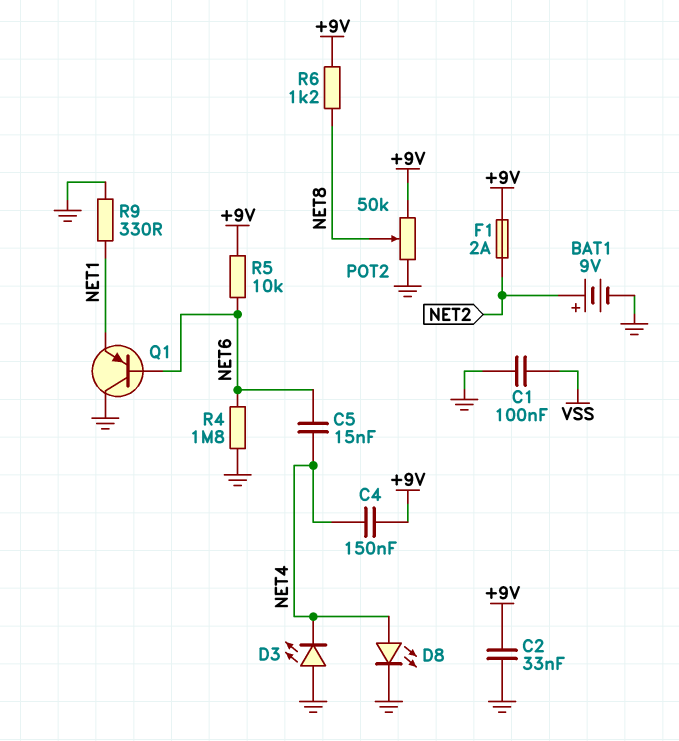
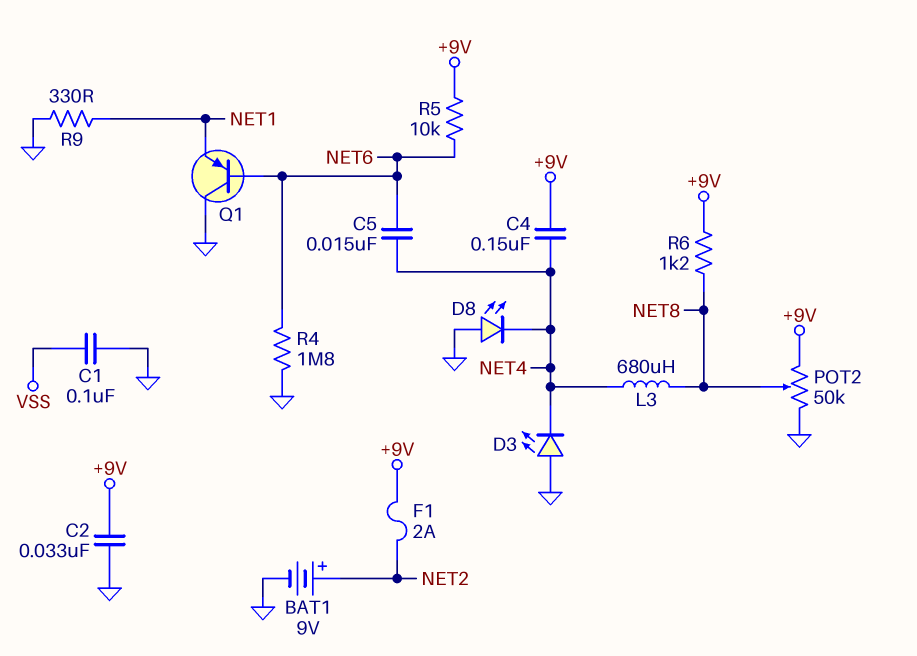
D8: LED (A NET4, K GND) -> LED (A GND, K NET4)
L3: none -> 680uH (NET4, NET8)

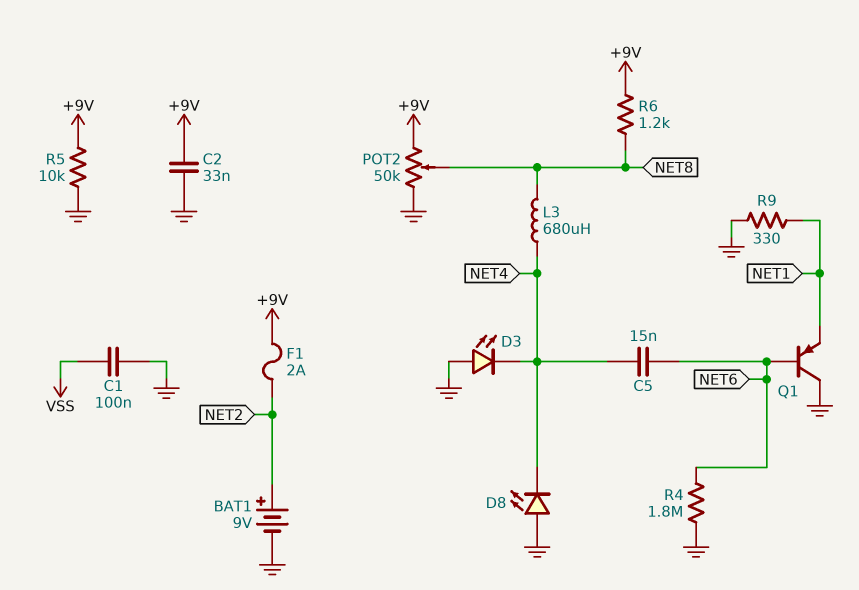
C4: 150nF (+9V, NET4) -> none
R5: 10k (+9V, NET6) -> 10k (+9V, GND)

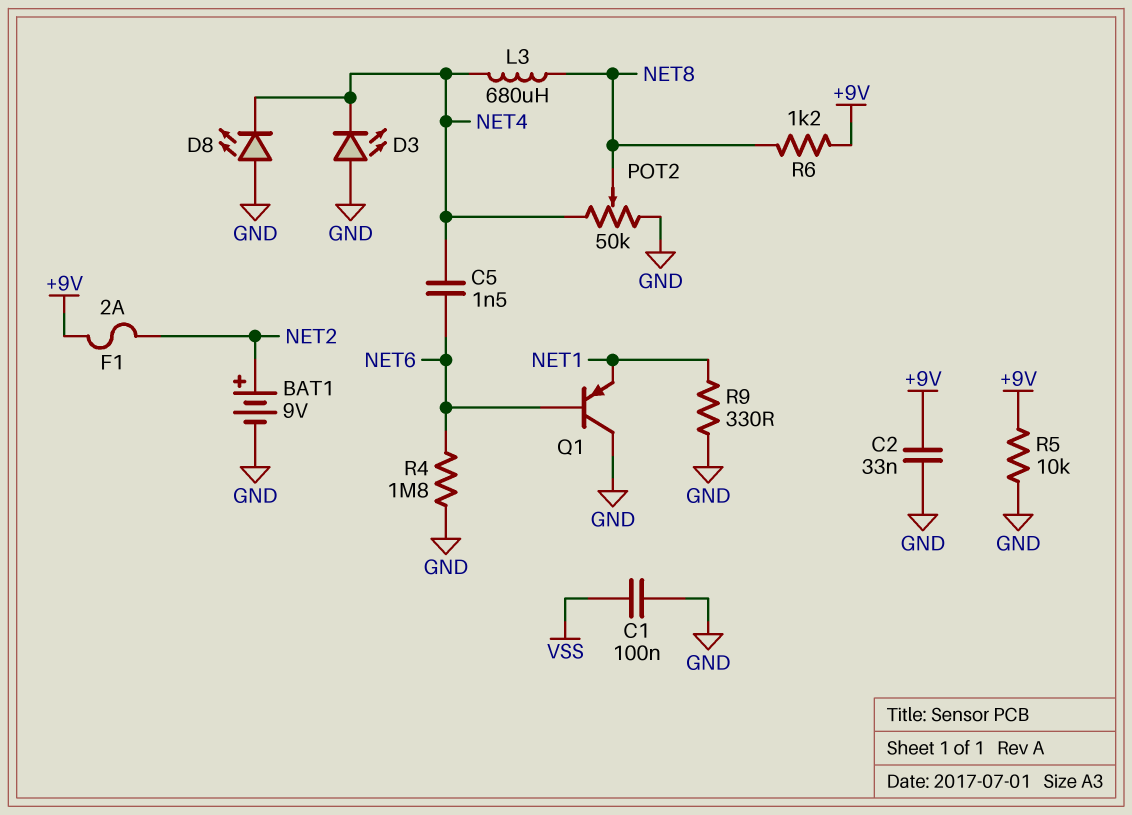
C5: 15nF (NET4, NET6) -> 1.5nF (NET4, NET6)
POT2: 50k (+9V, GND, wiper NET8) -> 50k (GND, NET4, wiper NET8)

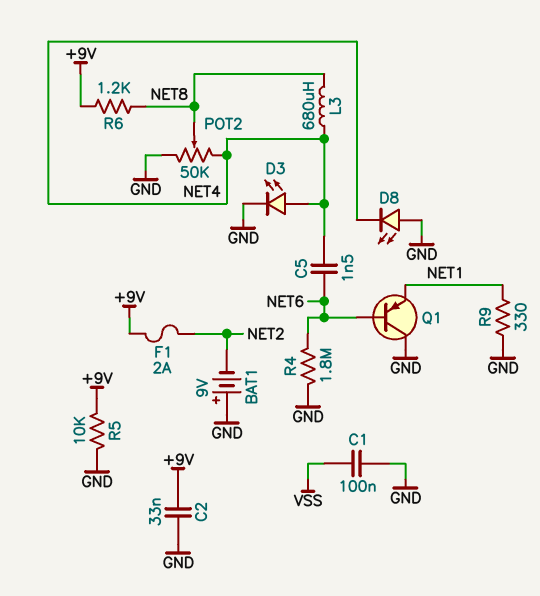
BAT1: 9V (plus NET2, minus GND) -> 9V (plus GND, minus NET2)
D3: LED (A GND, K NET4) -> LED (A NET4, K GND)

